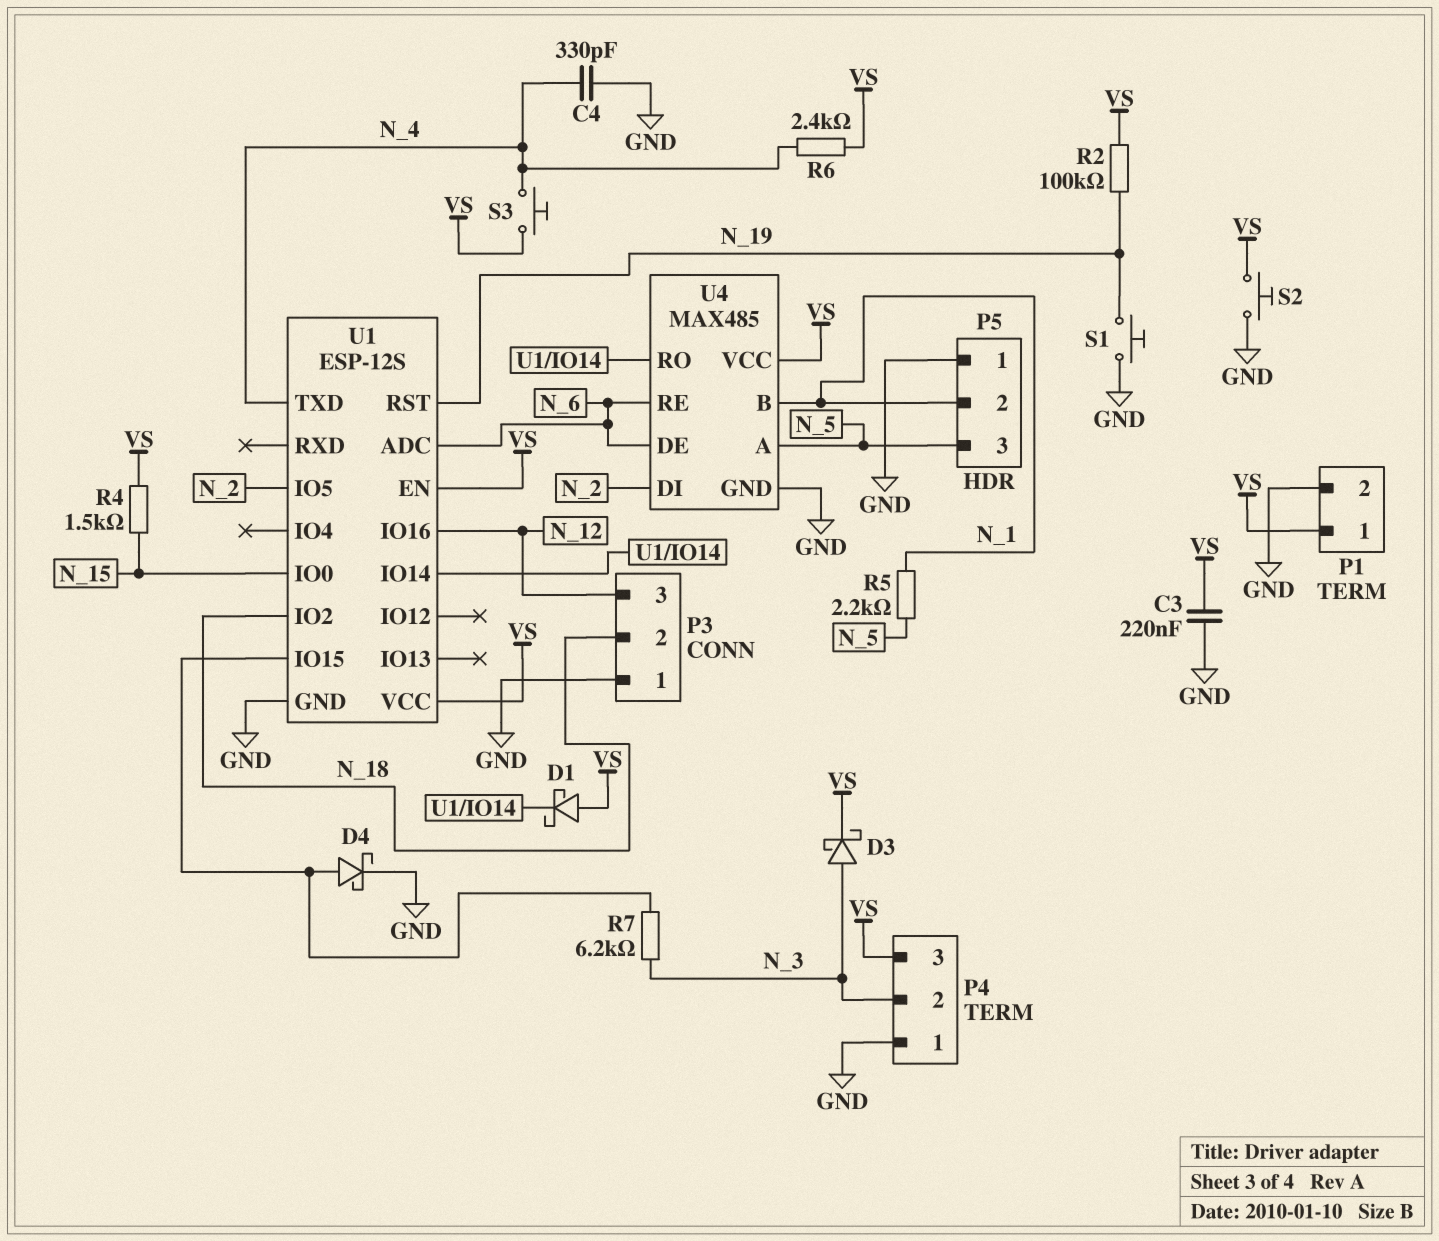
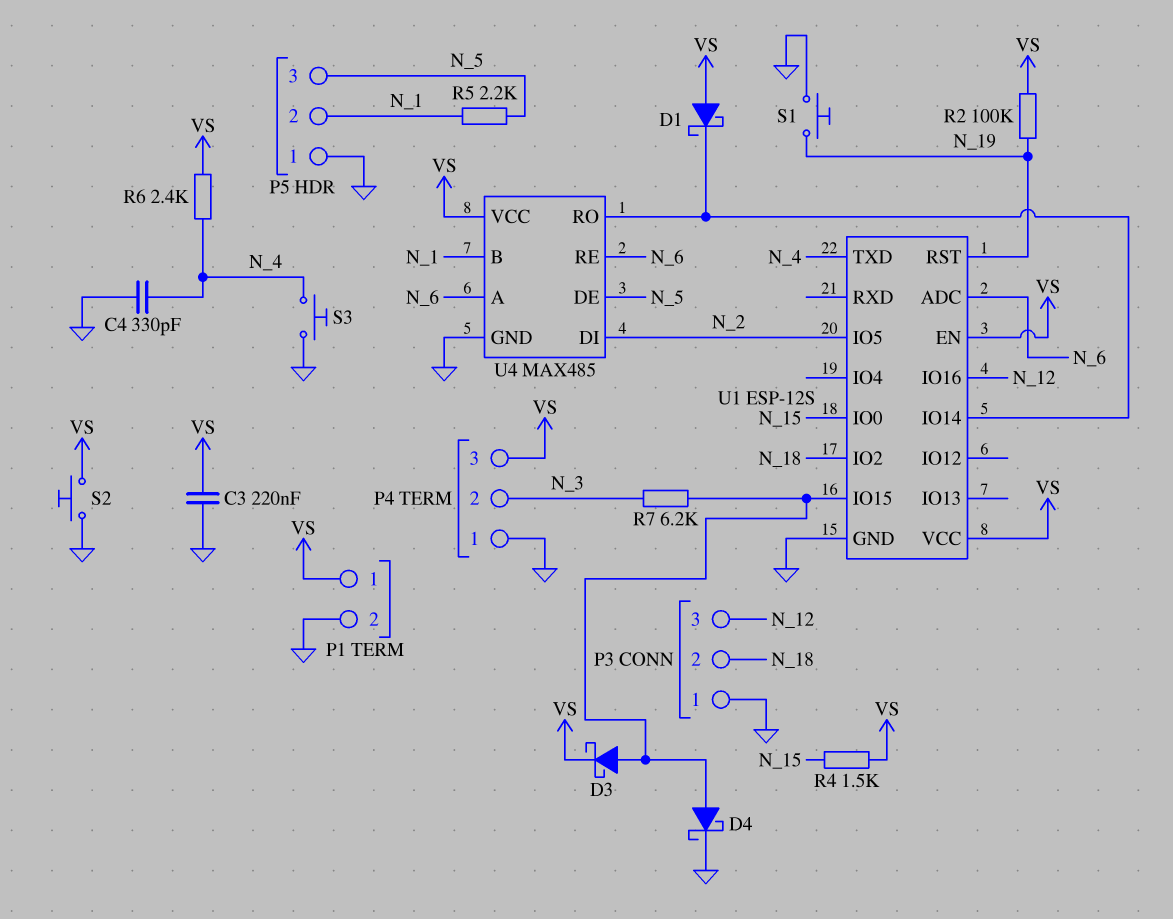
D3: schottky (A N_3, K VS) -> schottky (A U1/IO15, K VS)
S3: button (N_4, VS) -> button (GND, N_4)
U4 pin A: N_5 -> N_6
U4 pin DE: N_6 -> N_5

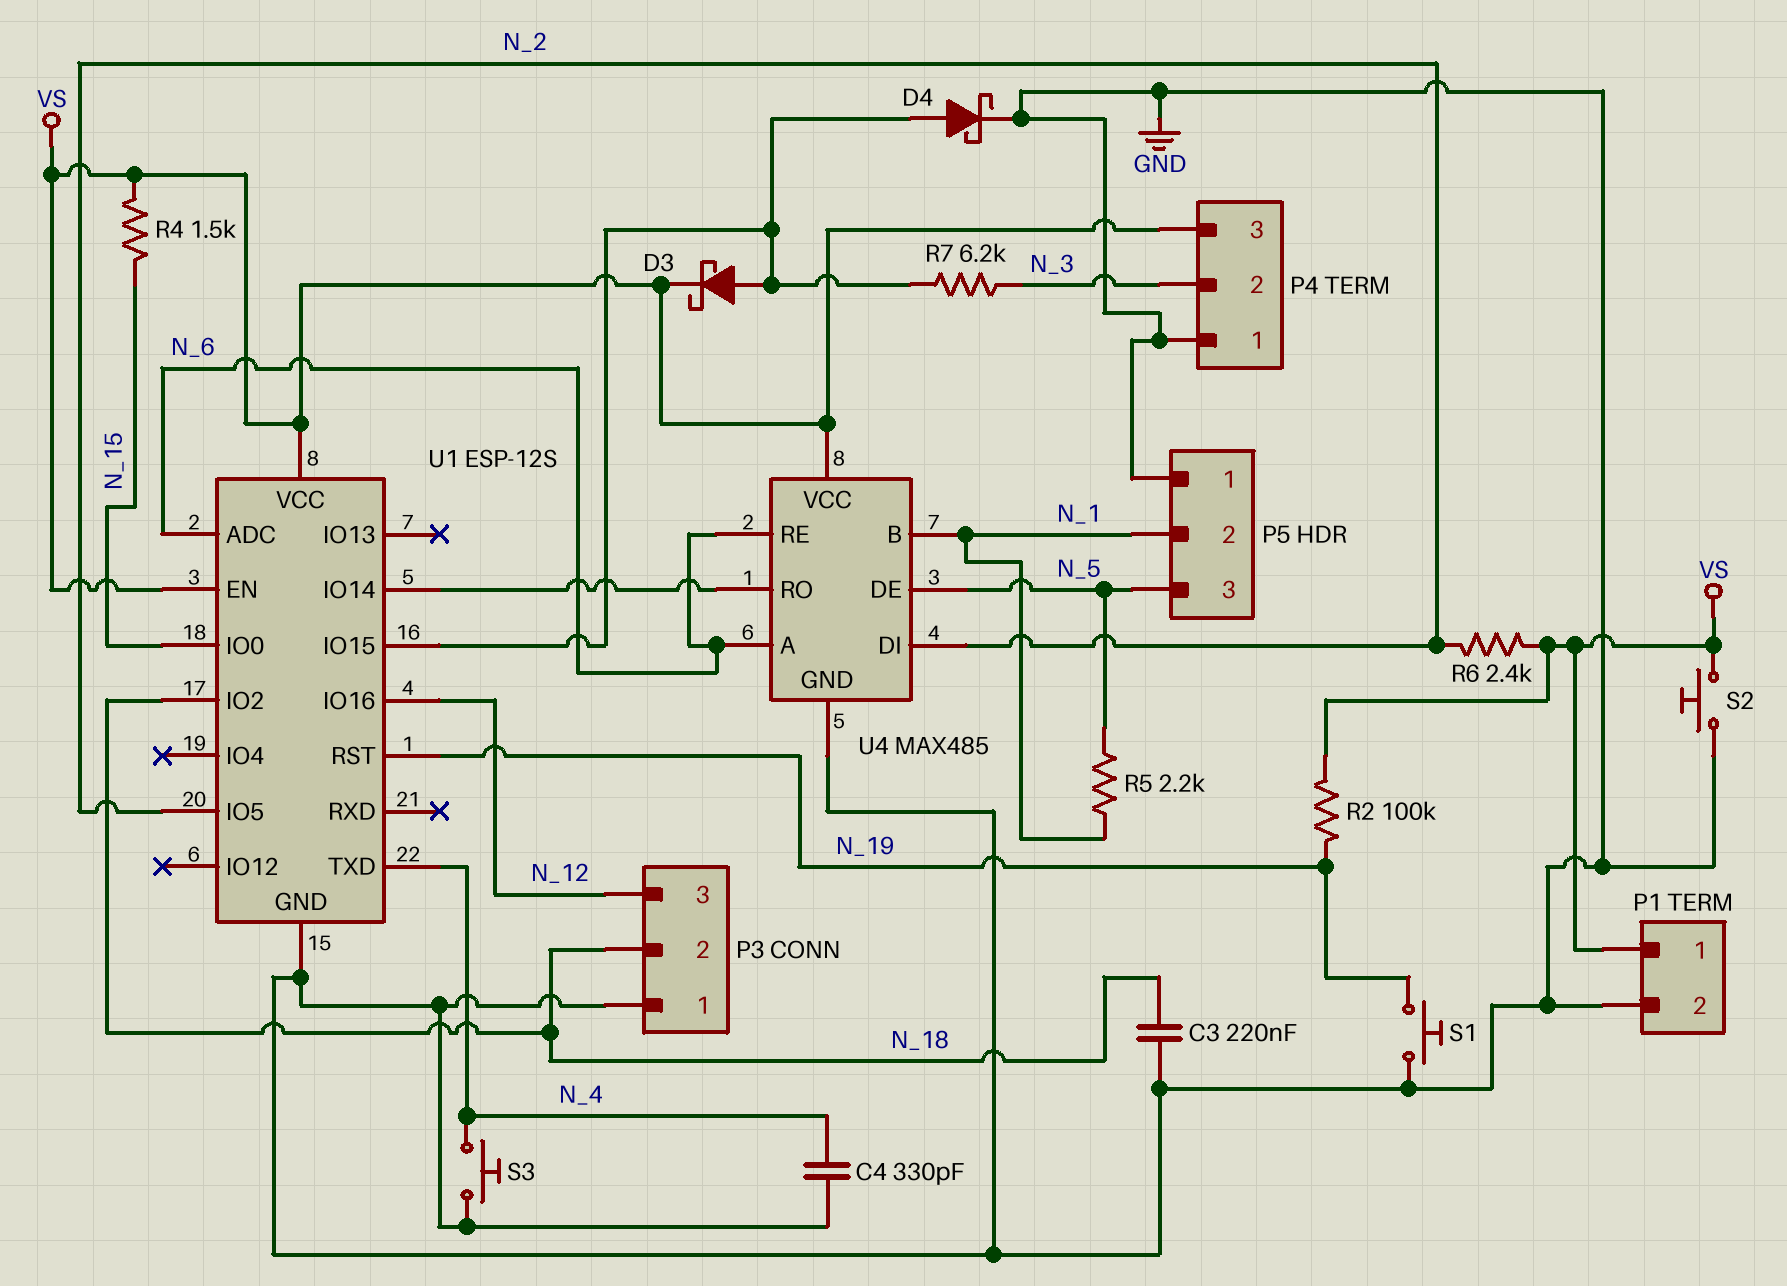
C3: 220nF (GND, VS) -> 220nF (GND, N_18)
D1: schottky (A VS, K U1/IO14) -> none
R6: 2.4k (N_4, VS) -> 2.4k (N_2, VS)

